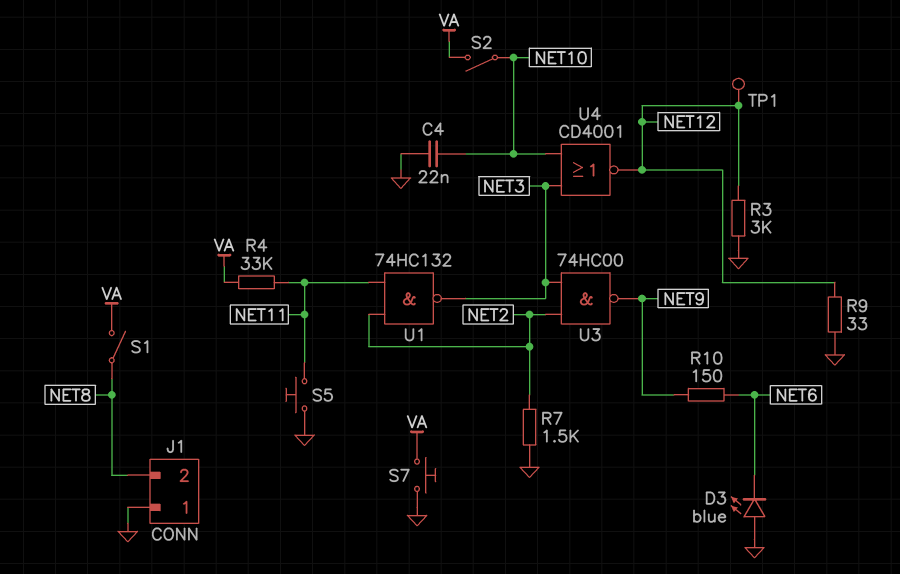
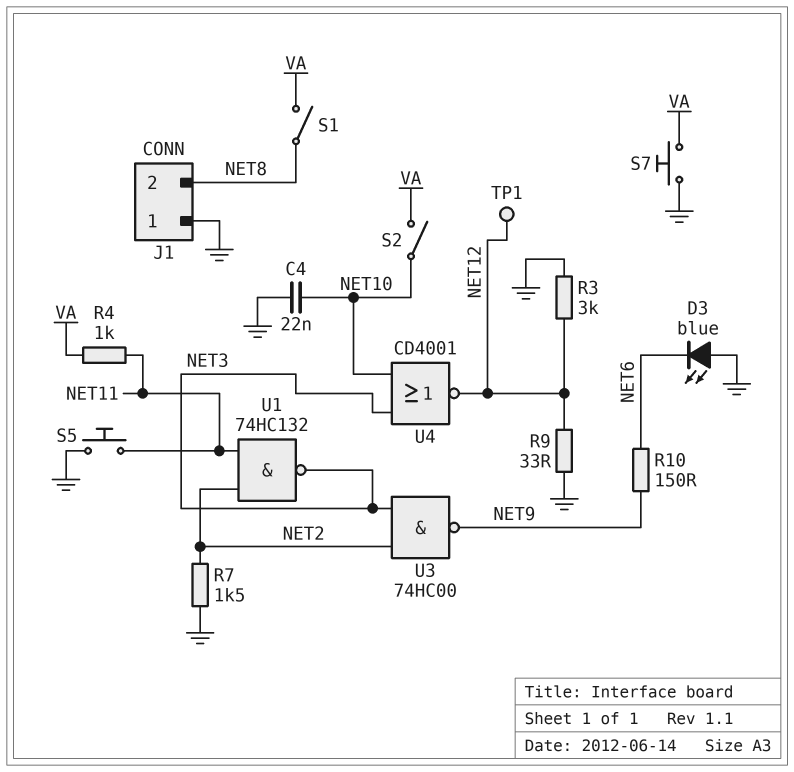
R4: 33k (NET11, VA) -> 1k (NET11, VA)

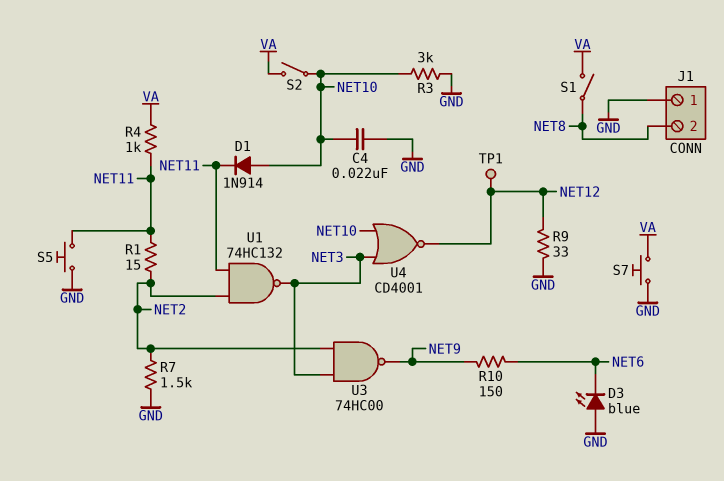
D1: none -> diode 1N914 (A NET10, K NET11)
R1: none -> 15 (NET2, NET11)
R3: 3k (GND, NET12) -> 3k (GND, NET10)

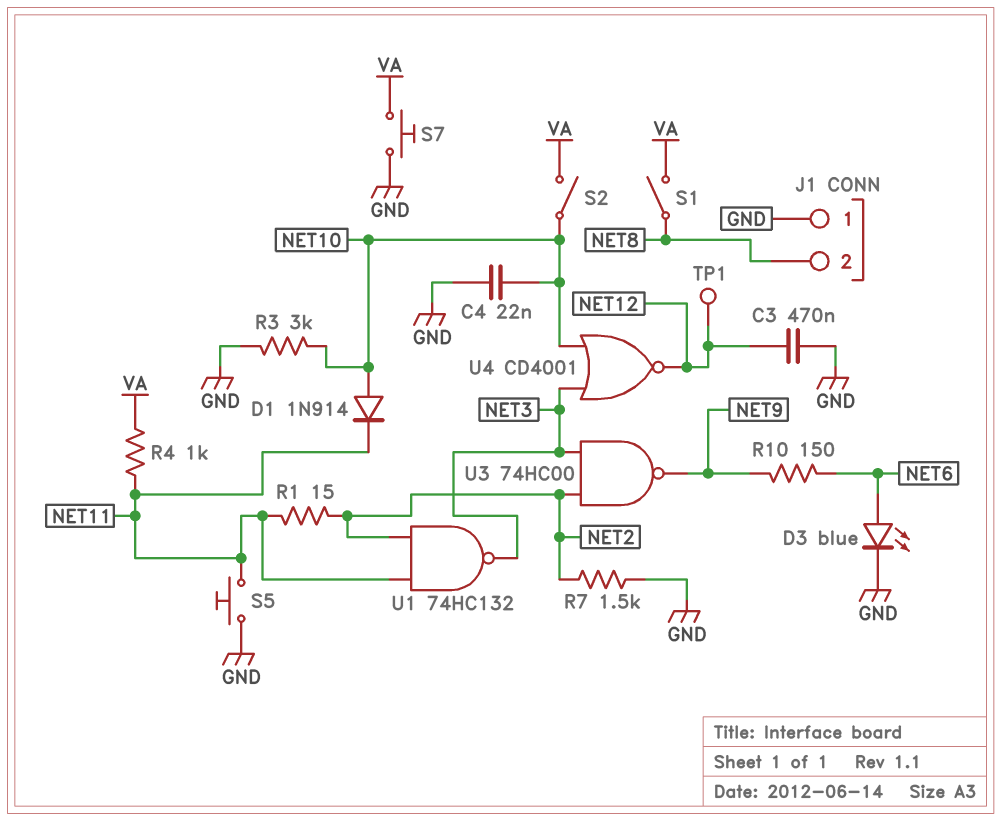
C3: none -> 470nF (GND, NET12)
D3: LED blue (A GND, K NET6) -> LED blue (A NET6, K GND)
R9: 33 (GND, NET12) -> none

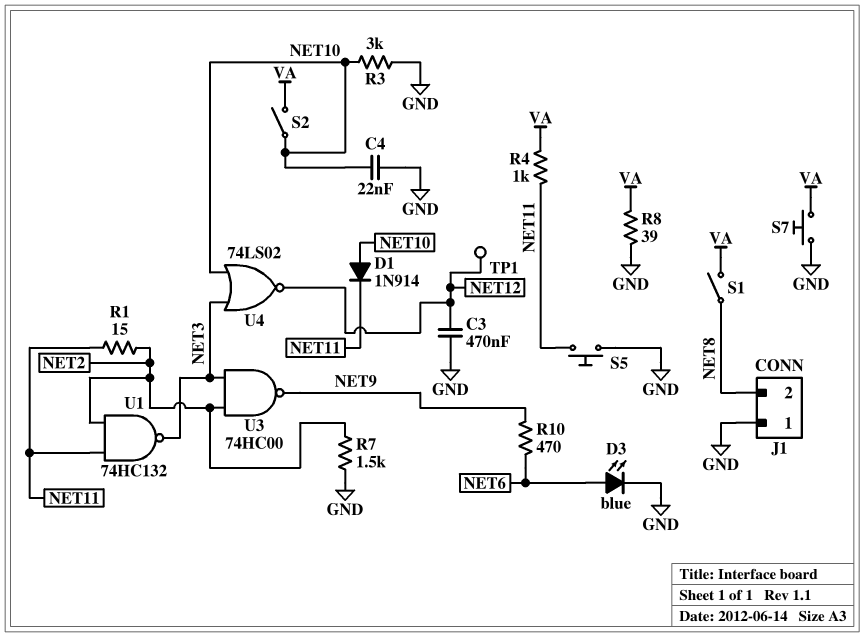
R8: none -> 39 (GND, VA)
R10: 150 (NET6, NET9) -> 470 (NET6, NET9)
U4: NOR CD4001 (in NET3, in NET10, out NET12) -> NOR 74LS02 (in NET3, in NET10, out NET12)

